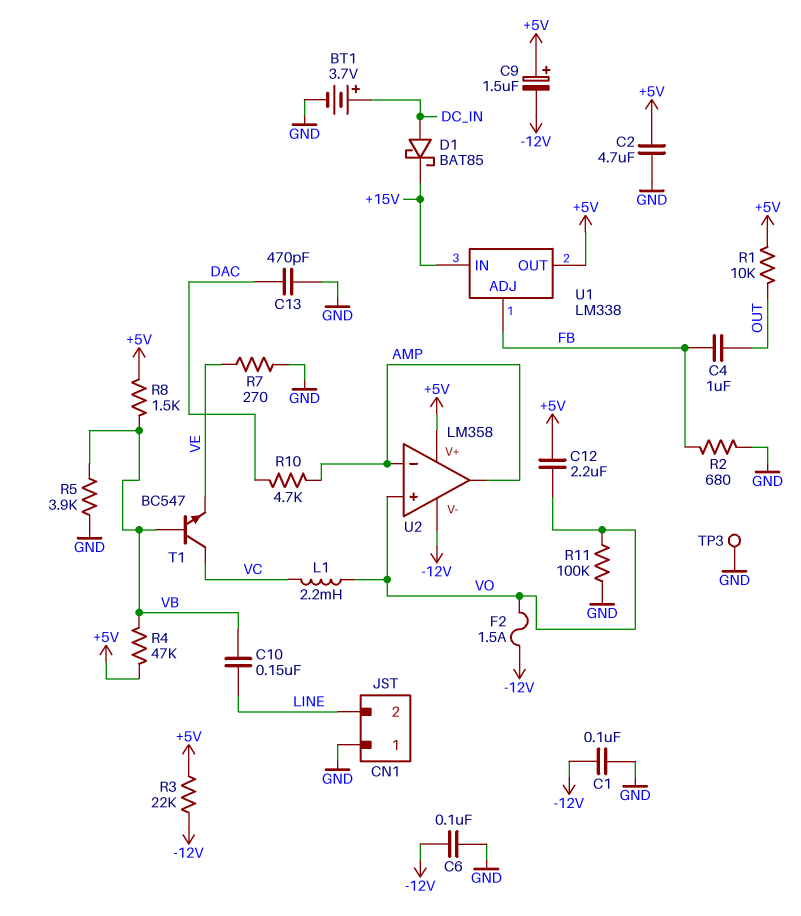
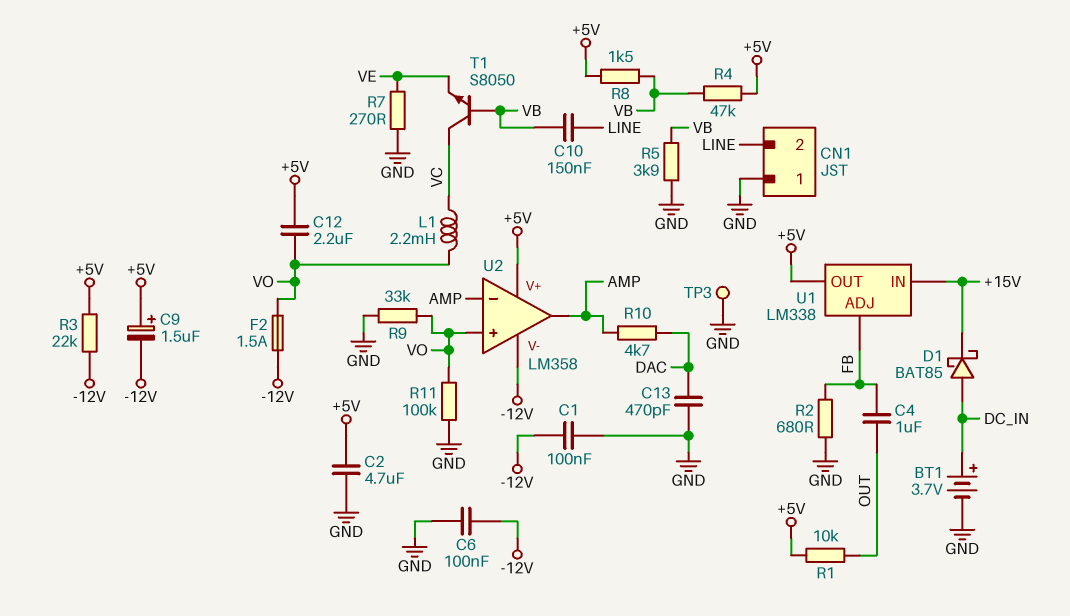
R9: none -> 33k (GND, VO)
T1: NPN BC547 (B VB, C VC, E VE) -> NPN S8050 (B VB, C VC, E VE)

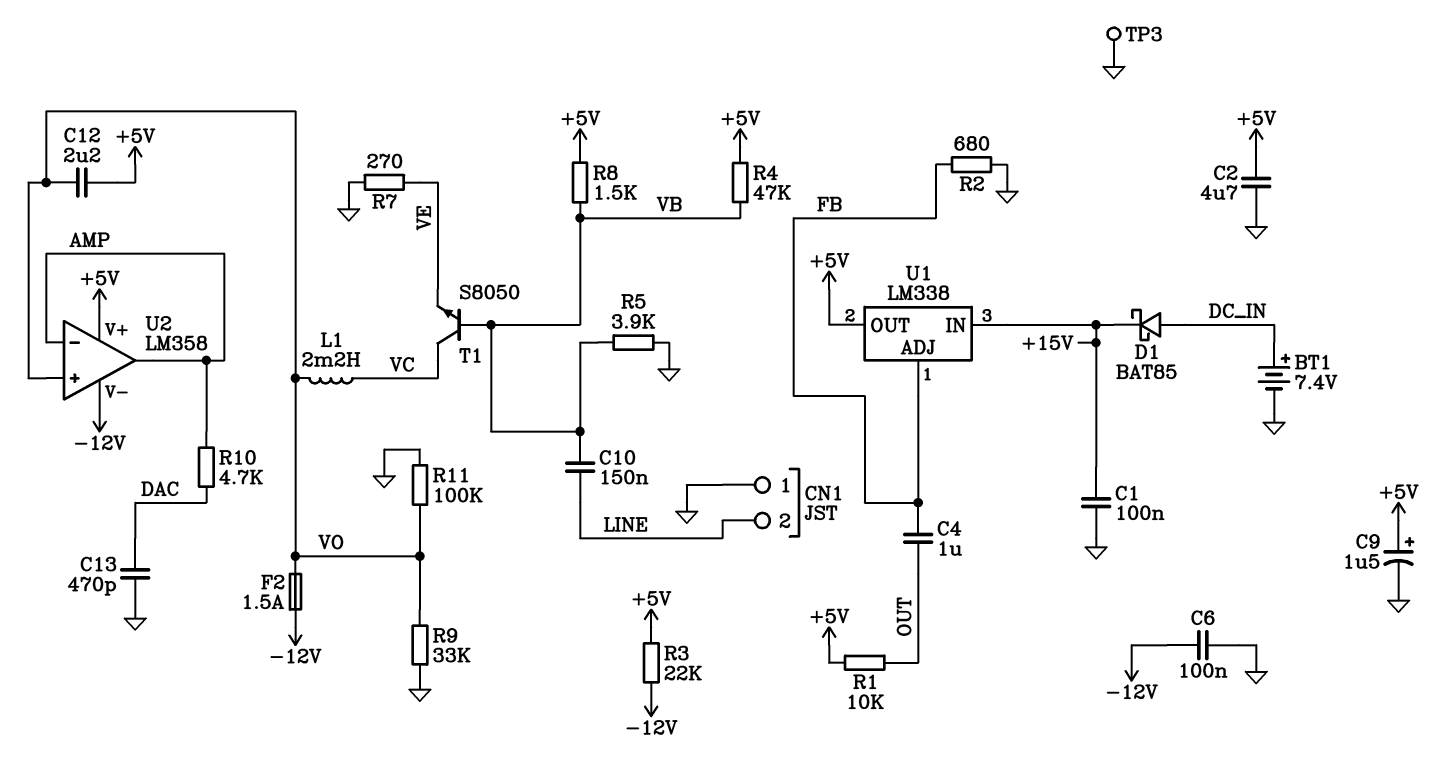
BT1: 3.7V (plus DC_IN, minus GND) -> 7.4V (plus DC_IN, minus GND)
C1: 100nF (-12V, GND) -> 100nF (+15V, GND)
C9: 1.5uF (plus +5V, minus -12V) -> 1.5uF (plus +5V, minus GND)

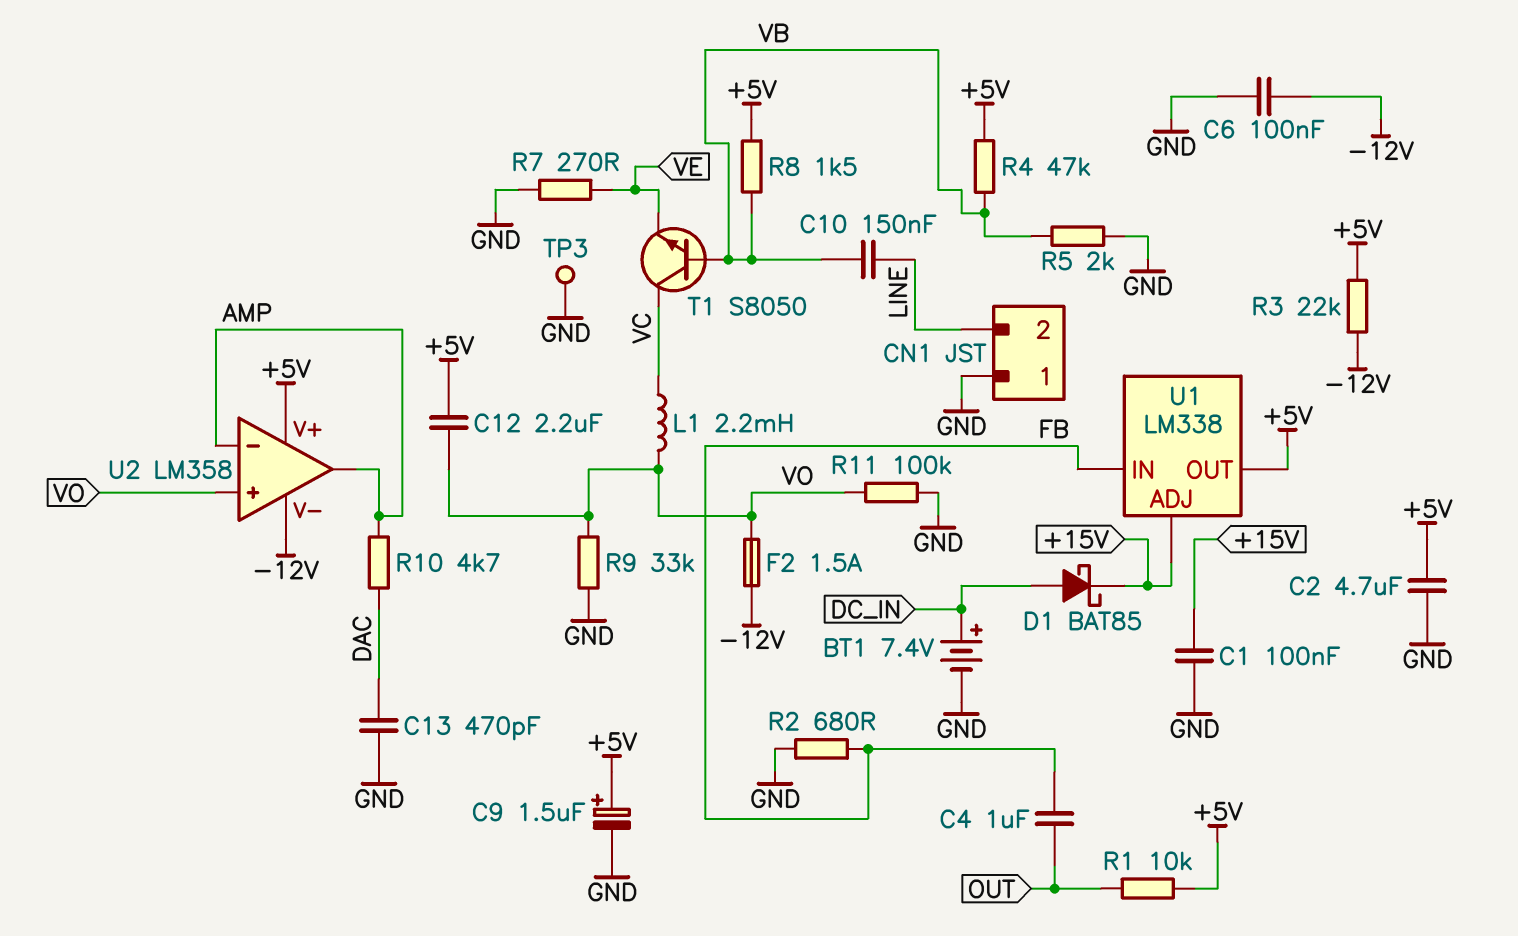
R5: 3.9k (GND, VB) -> 2k (GND, VB)
U1 pin ADJ: FB -> +15V
U1 pin IN: +15V -> FB

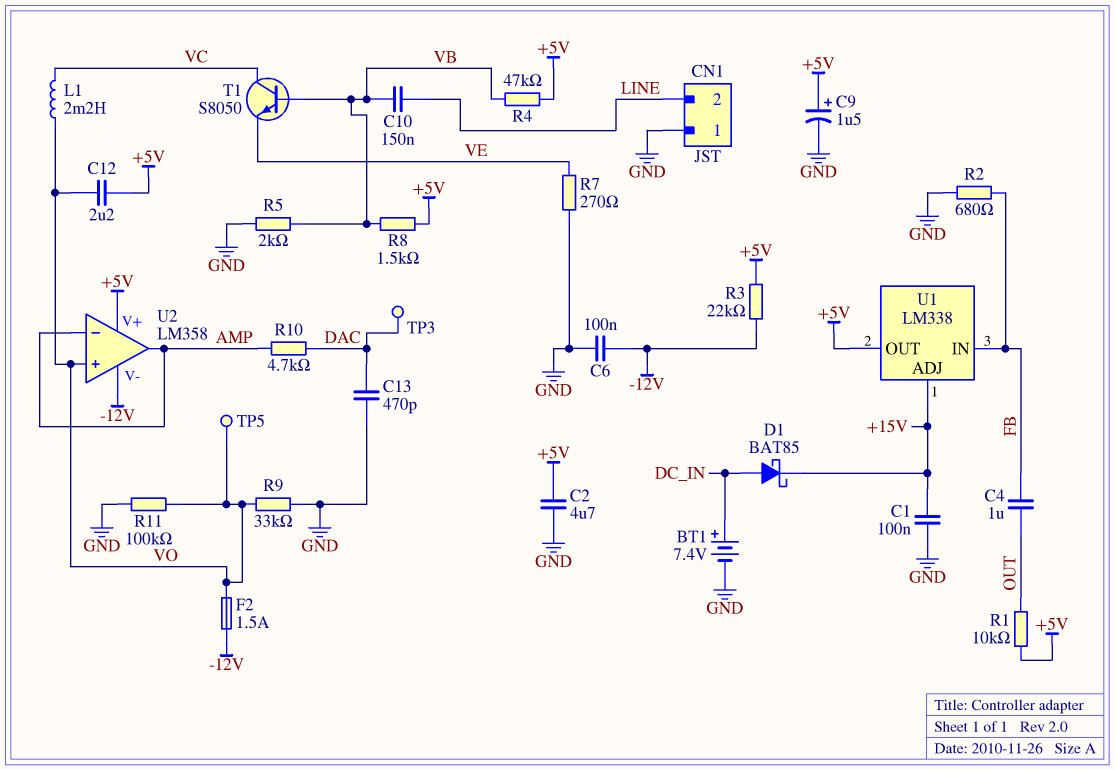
TP3: test point (GND) -> test point (DAC)
TP5: none -> test point (VO)

